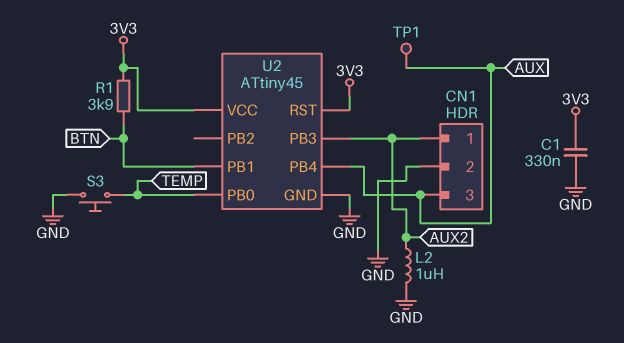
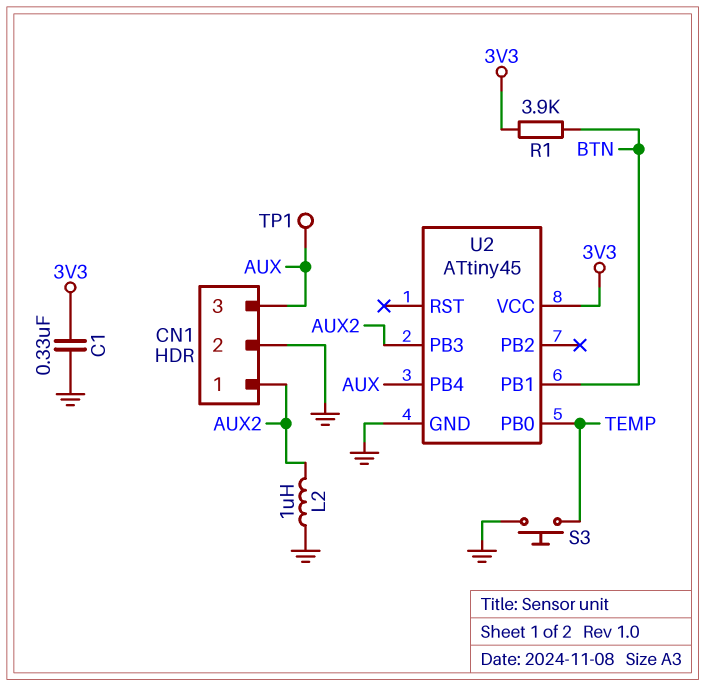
U2 pin RST: 3V3 -> none

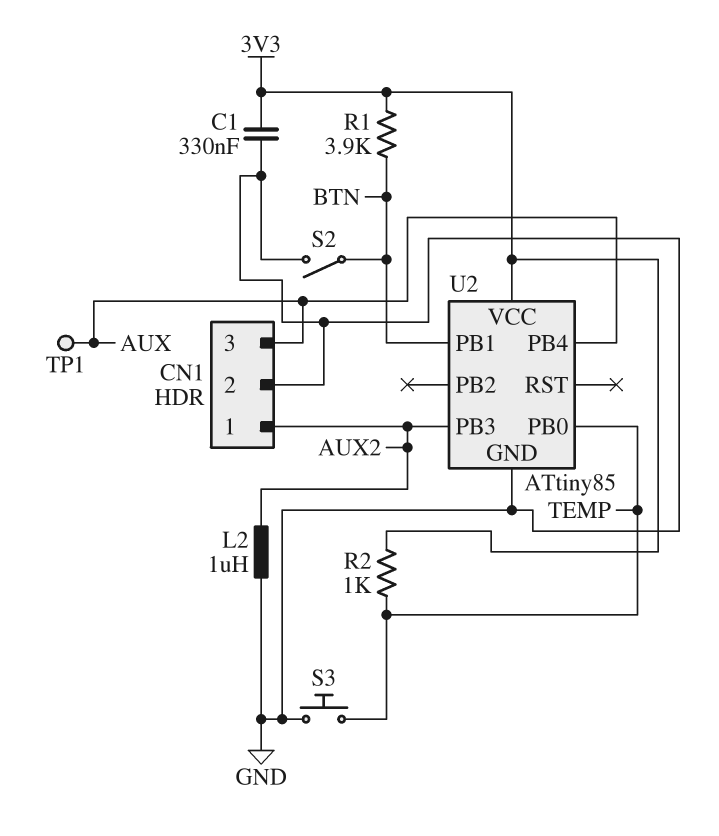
R2: none -> 1k (3V3, TEMP)
S2: none -> switch (BTN, GND)
U2: ATtiny45 -> ATtiny85

